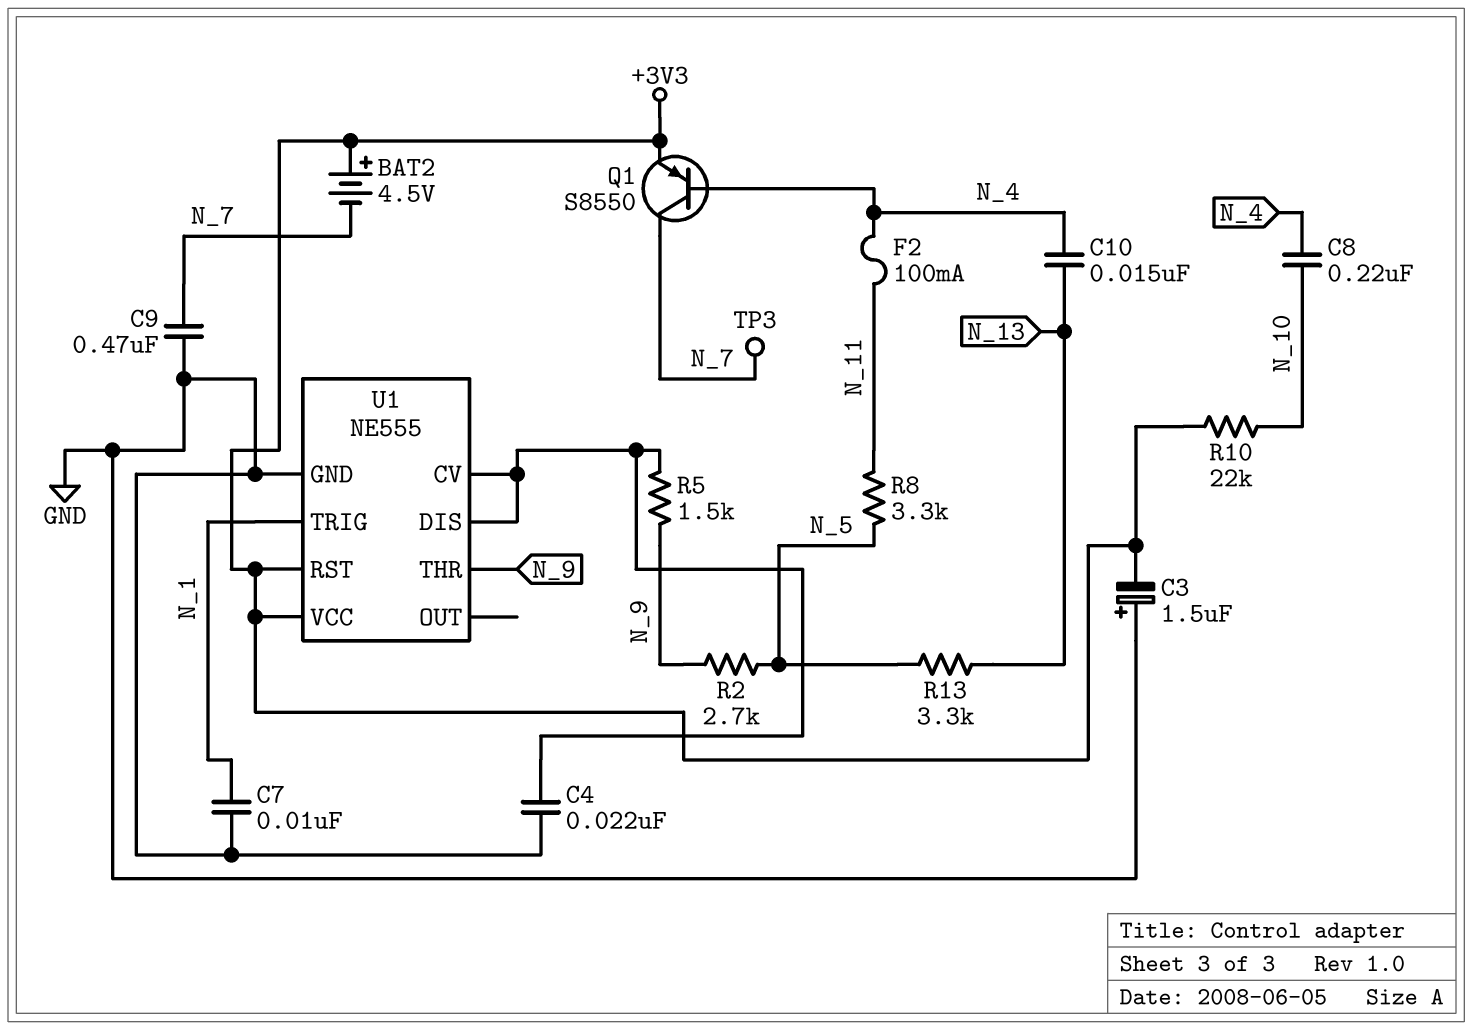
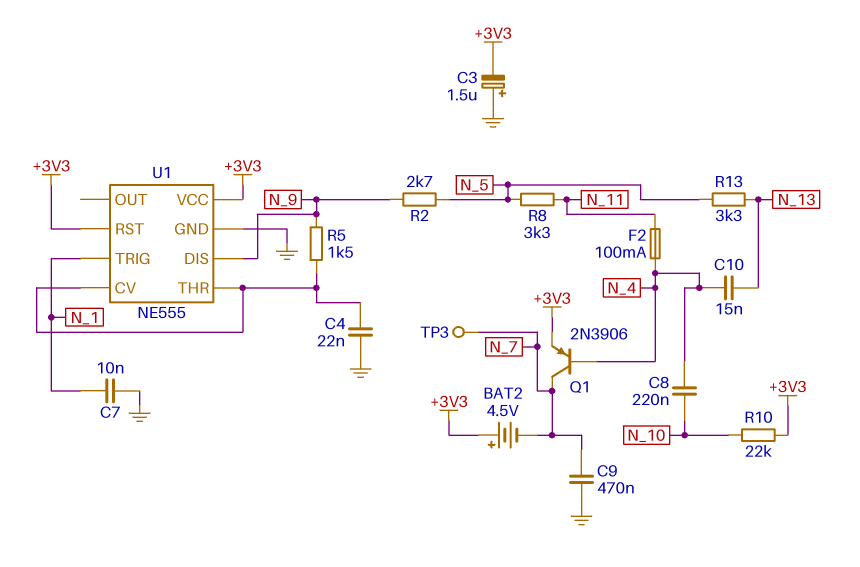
Q1: PNP S8550 (B N_4, C N_7, E +3V3) -> PNP 2N3906 (B N_4, C N_7, E +3V3)
U1 pin DIS: U1/CV -> N_9
U1 pin THR: N_9 -> U1/CV

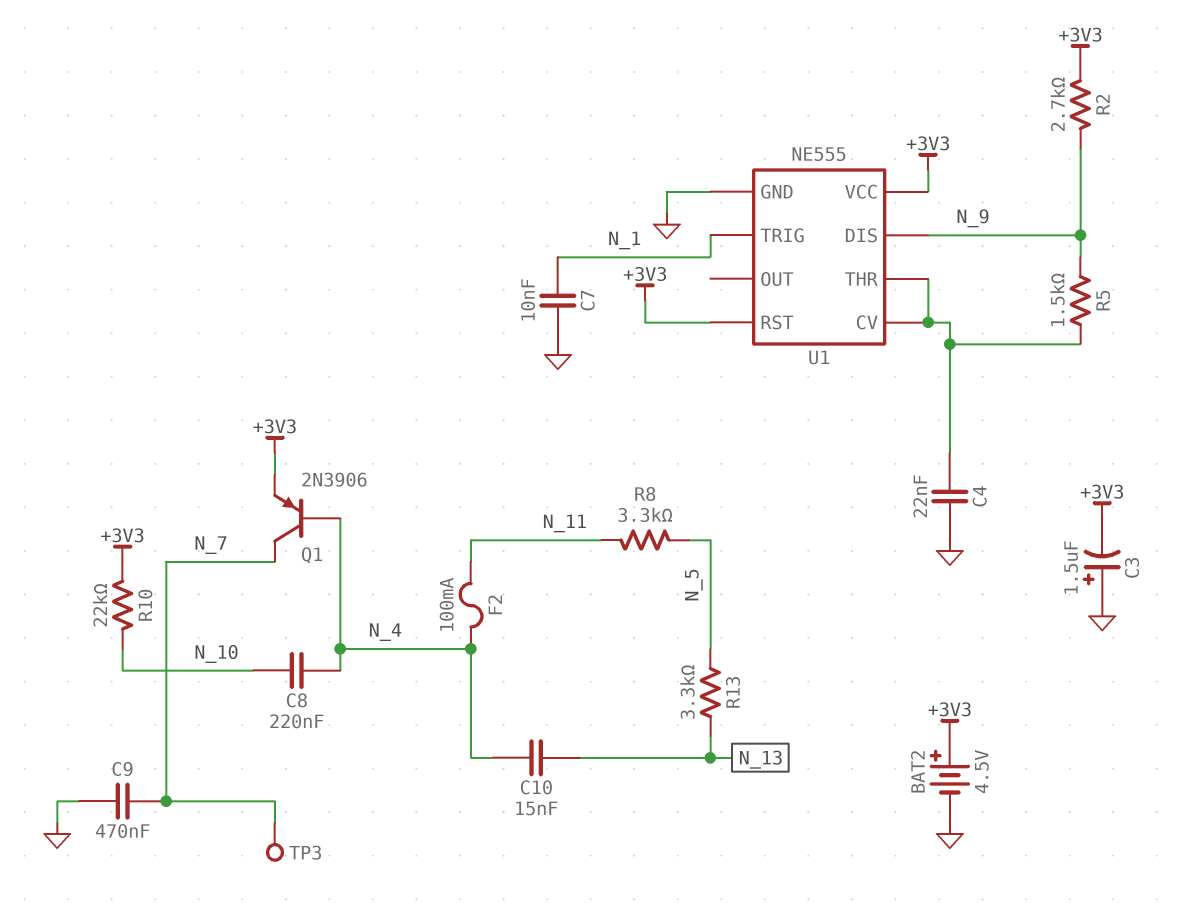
BAT2: 4.5V (plus +3V3, minus N_7) -> 4.5V (plus +3V3, minus GND)
R2: 2.7k (N_5, N_9) -> 2.7k (+3V3, N_9)

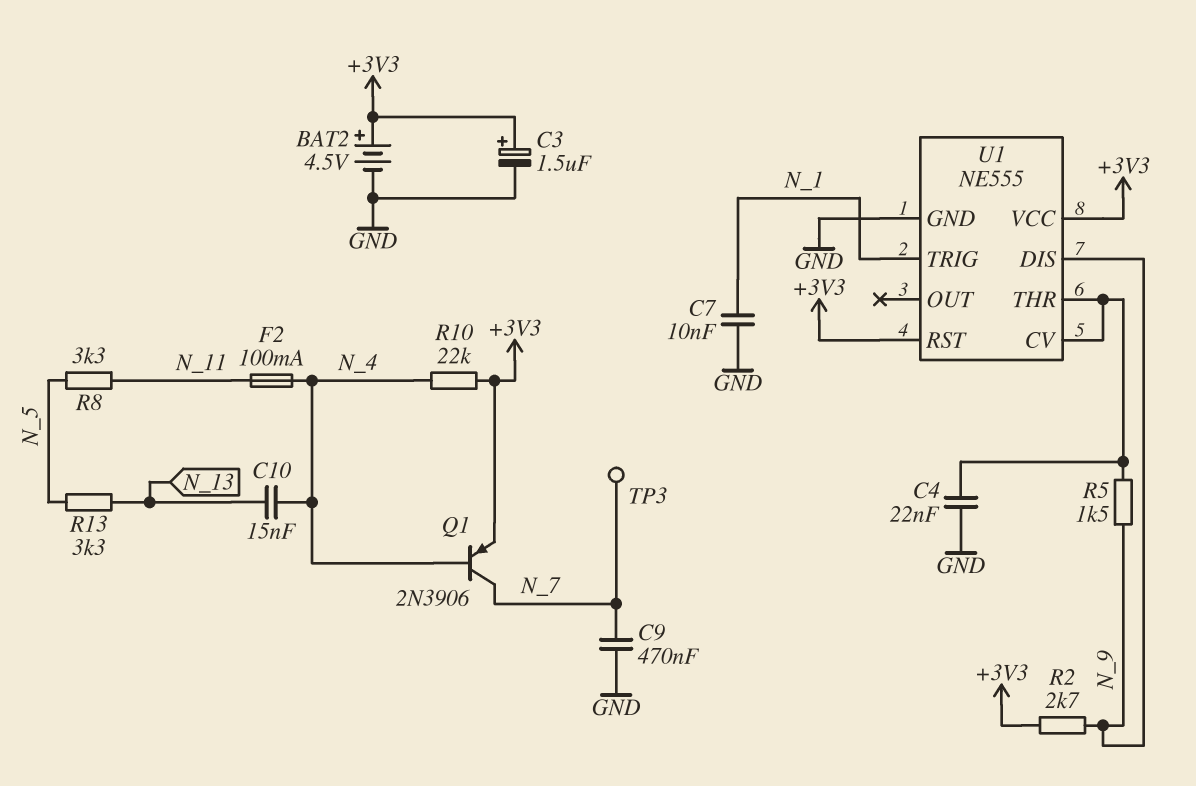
C3: 1.5uF (plus GND, minus +3V3) -> 1.5uF (plus +3V3, minus GND)
C8: 220nF (N_4, N_10) -> none
R10: 22k (+3V3, N_10) -> 22k (+3V3, N_4)

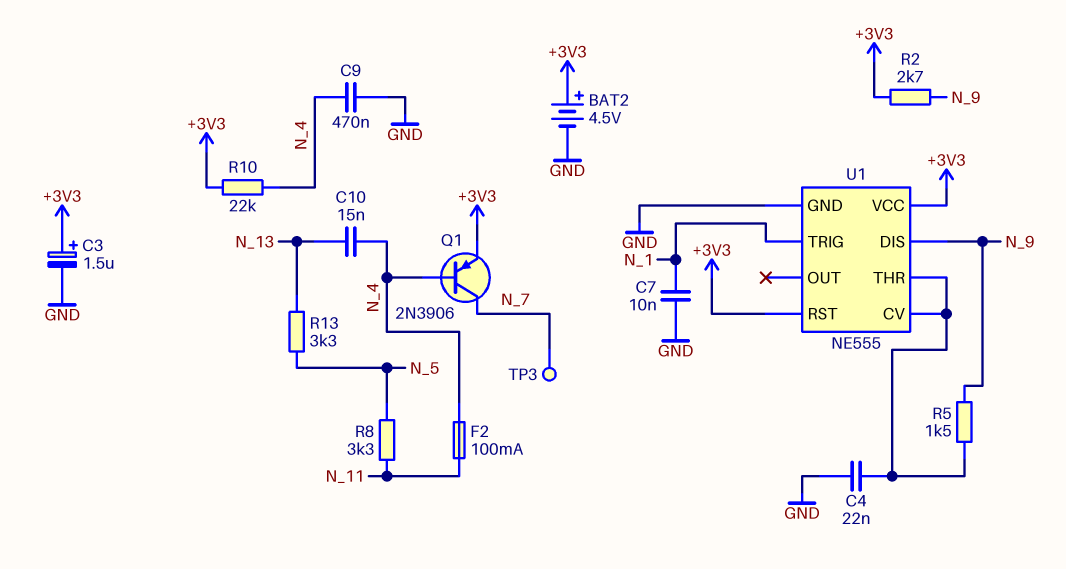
C9: 470nF (GND, N_7) -> 470nF (GND, N_4)

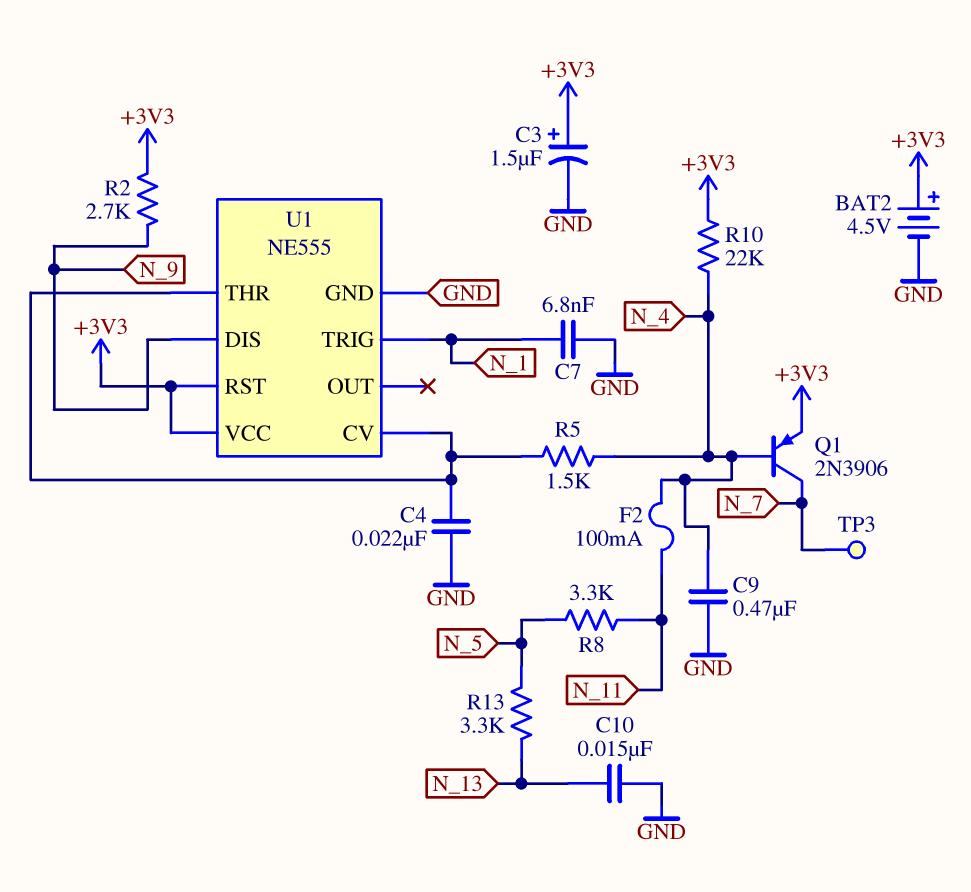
C7: 10nF (GND, N_1) -> 6.8nF (GND, N_1)
C10: 15nF (N_4, N_13) -> 15nF (GND, N_13)
R5: 1.5k (N_9, U1/CV) -> 1.5k (N_4, U1/CV)

